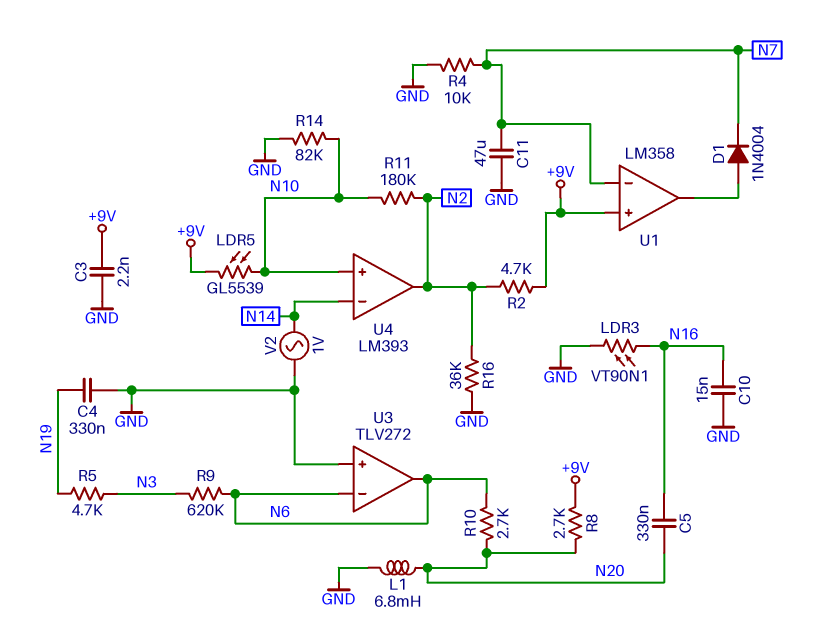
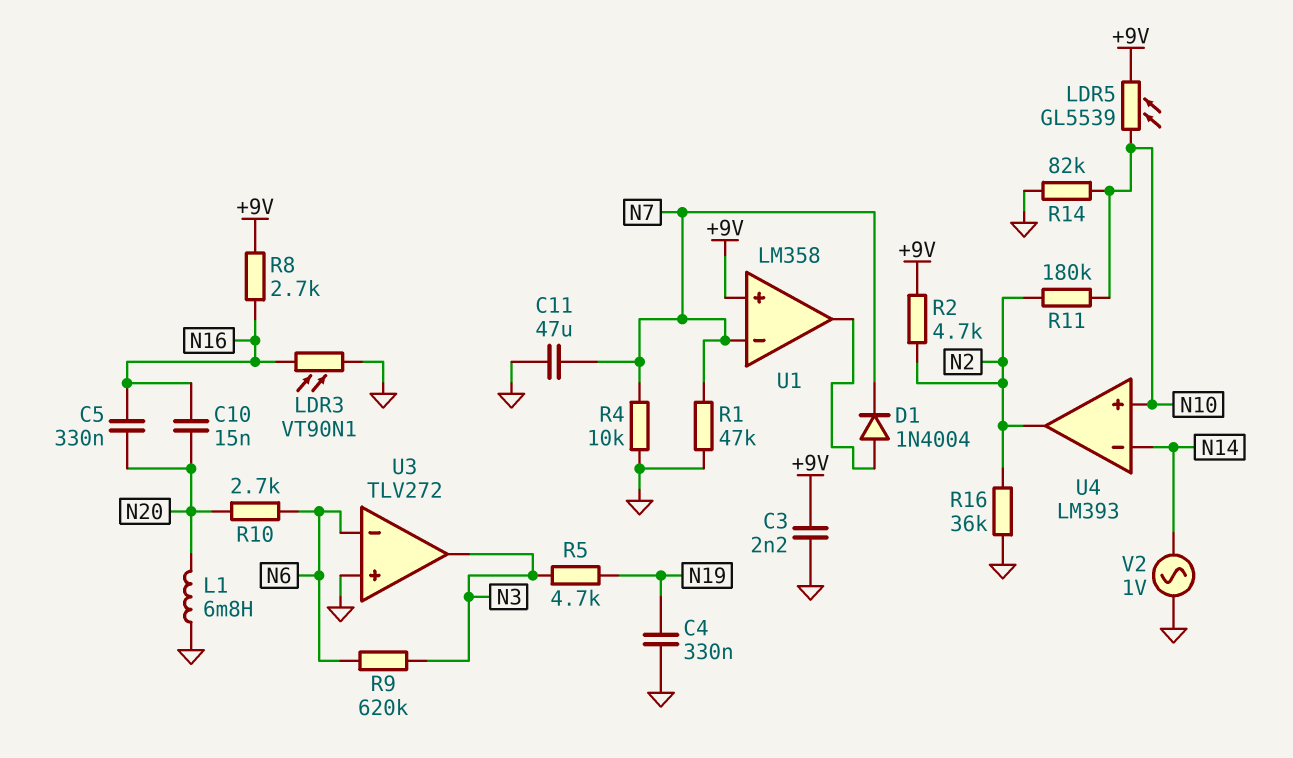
C10: 15nF (GND, N16) -> 15nF (N16, N20)
R1: none -> 47k (GND, N7)
R8: 2.7k (+9V, N20) -> 2.7k (+9V, N16)
U3 pin out: N6 -> N3

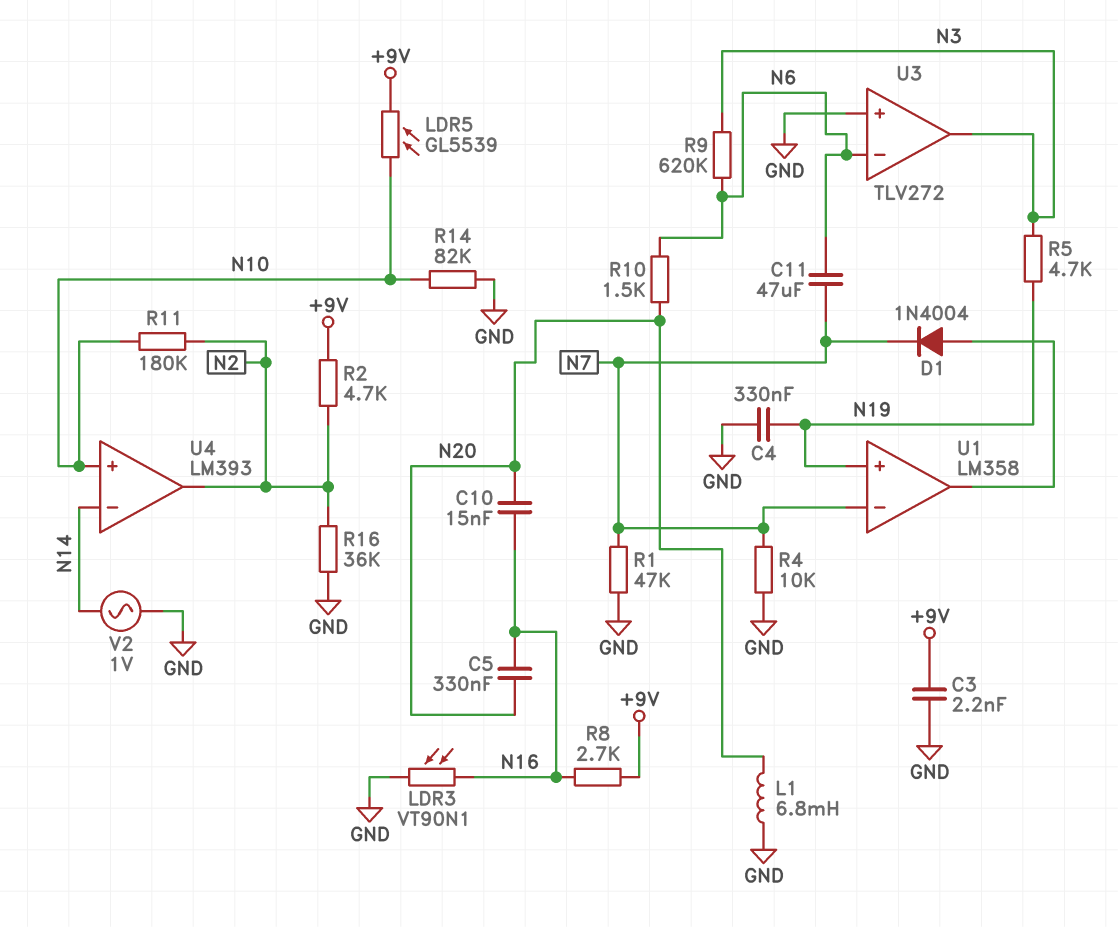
C11: 47uF (GND, N7) -> 47uF (N6, N7)
R10: 2.7k (N6, N20) -> 1.5k (N6, N20)
U1 pin in+: +9V -> N19

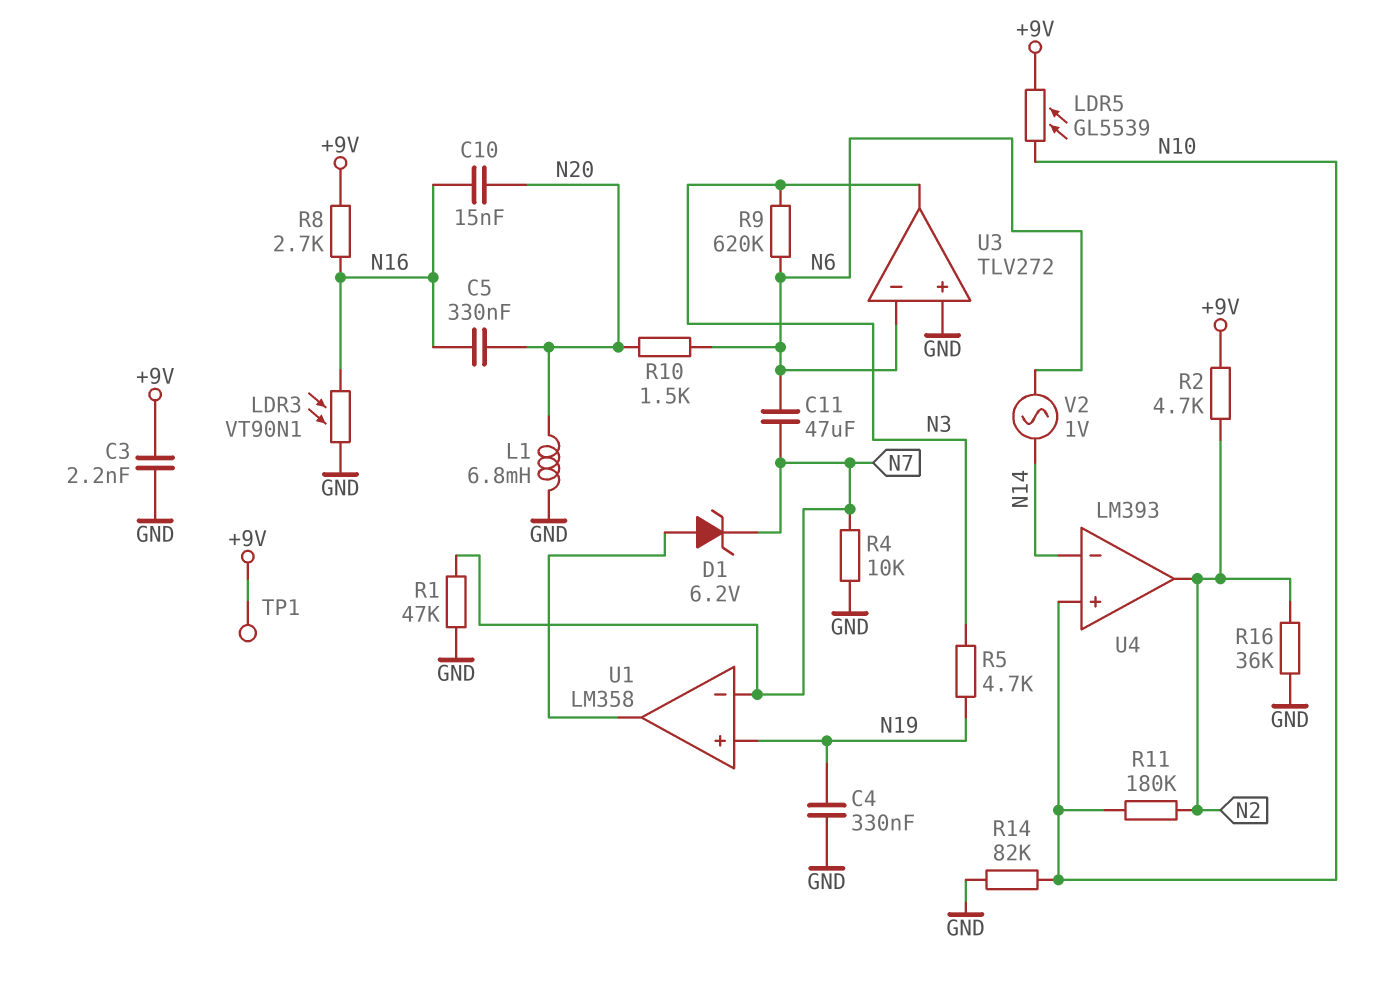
D1: diode 1N4004 (A U1/out, K N7) -> zener 6.2V (A U1/out, K N7)
TP1: none -> test point (+9V)
V2: AC 1V (GND, N14) -> AC 1V (N6, N14)

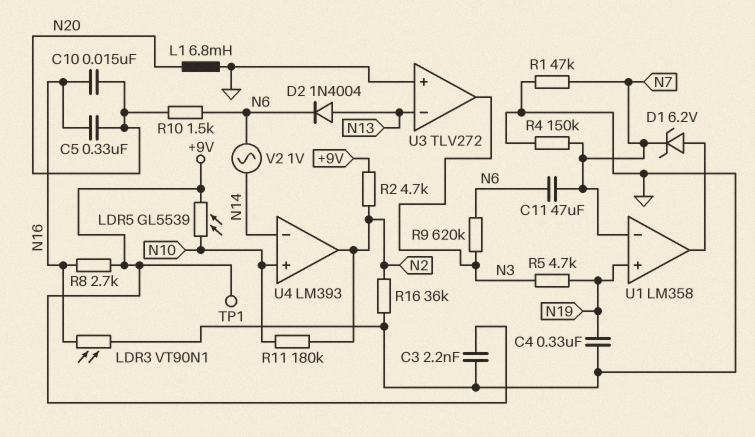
D2: none -> diode 1N4004 (A N13, K N6)
R4: 10k (GND, N7) -> 150k (GND, N7)
R14: 82k (GND, N10) -> none
U3 pin in-: N6 -> N13

